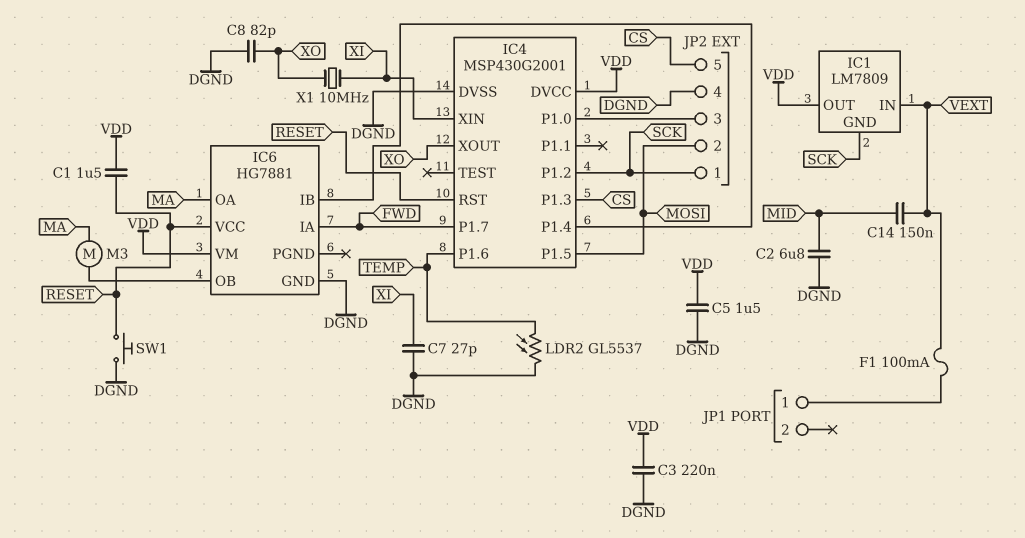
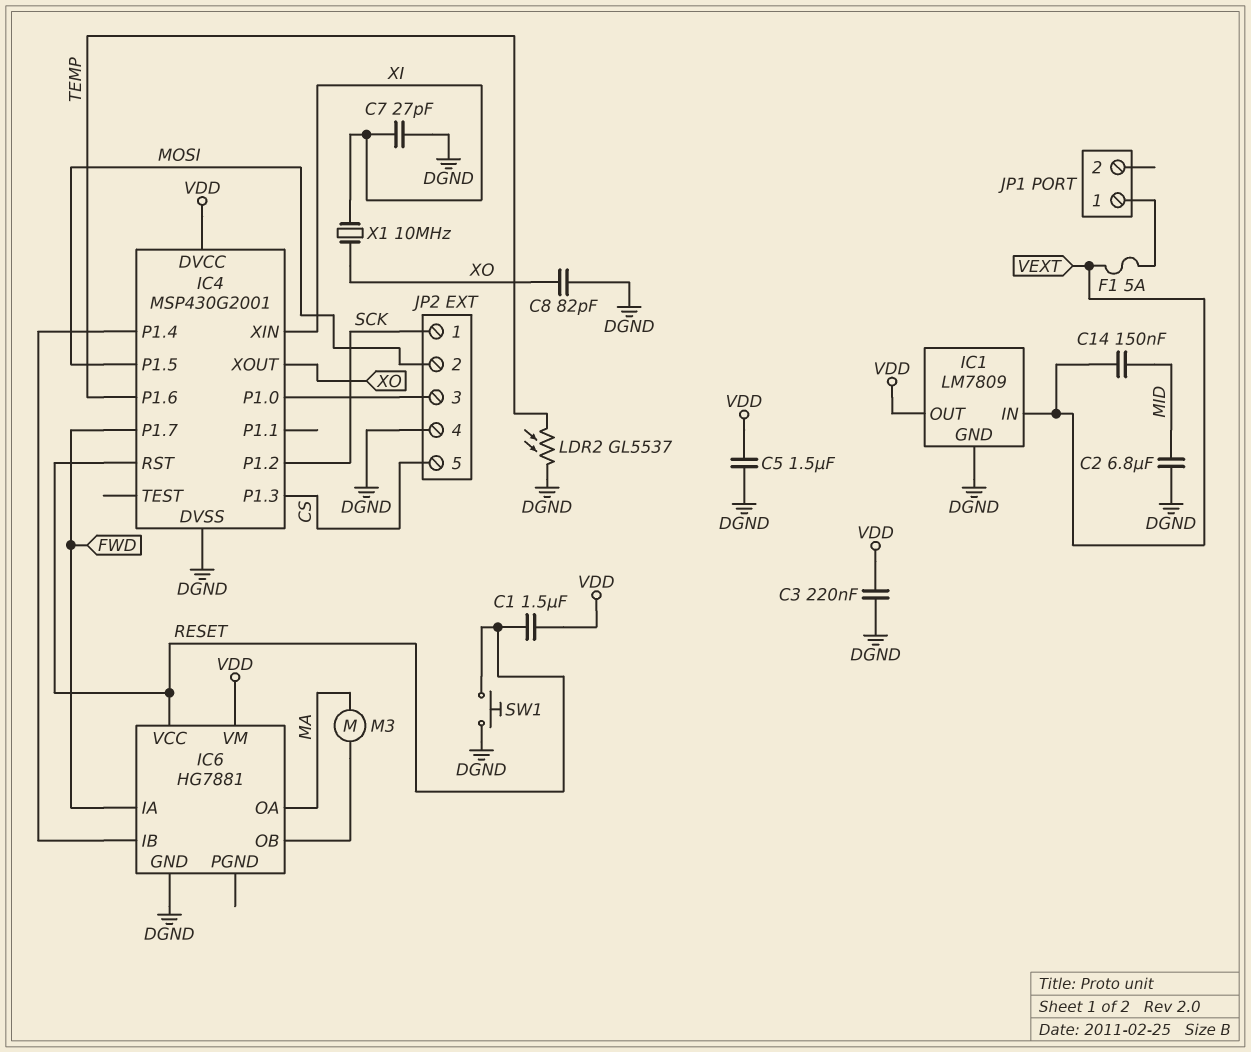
F1: 100mA (JP1/1, VEXT) -> 5A (JP1/1, VEXT)
IC1 pin GND: SCK -> DGND

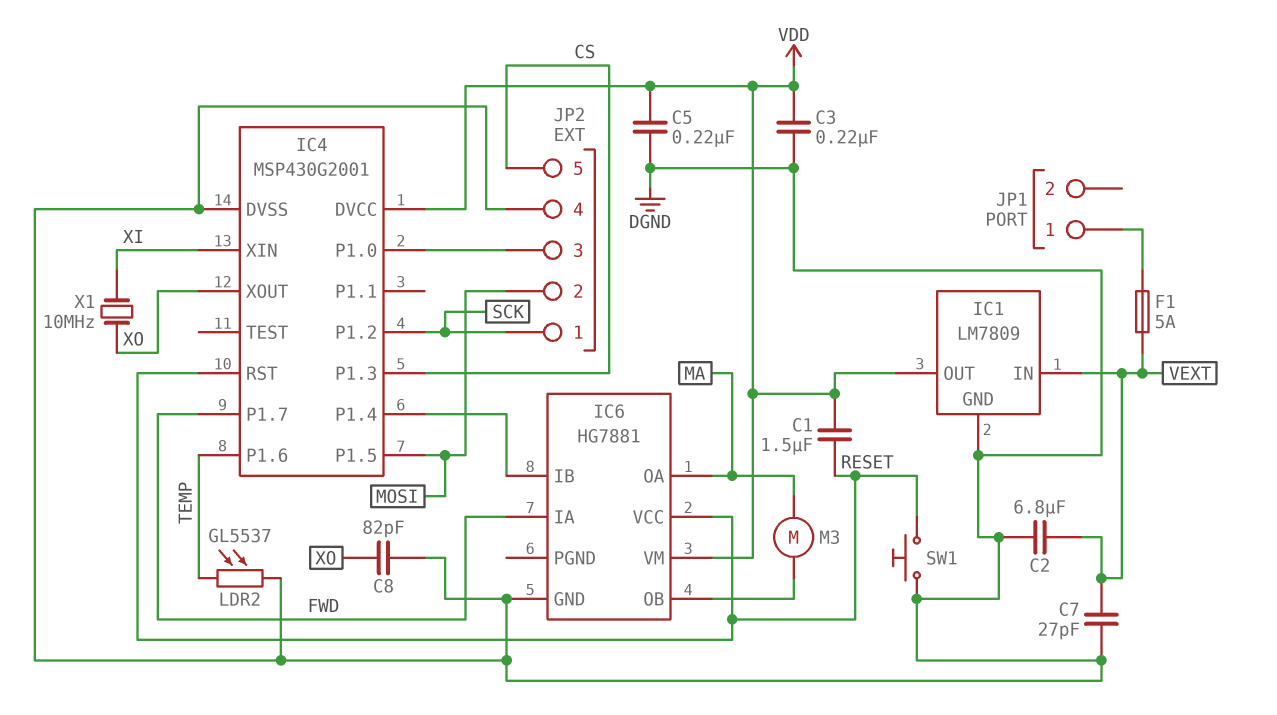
C2: 6.8uF (DGND, MID) -> 6.8uF (DGND, VEXT)
C5: 1.5uF (DGND, VDD) -> 220nF (DGND, VDD)
C7: 27pF (DGND, XI) -> 27pF (DGND, VEXT)
C14: 150nF (MID, VEXT) -> none

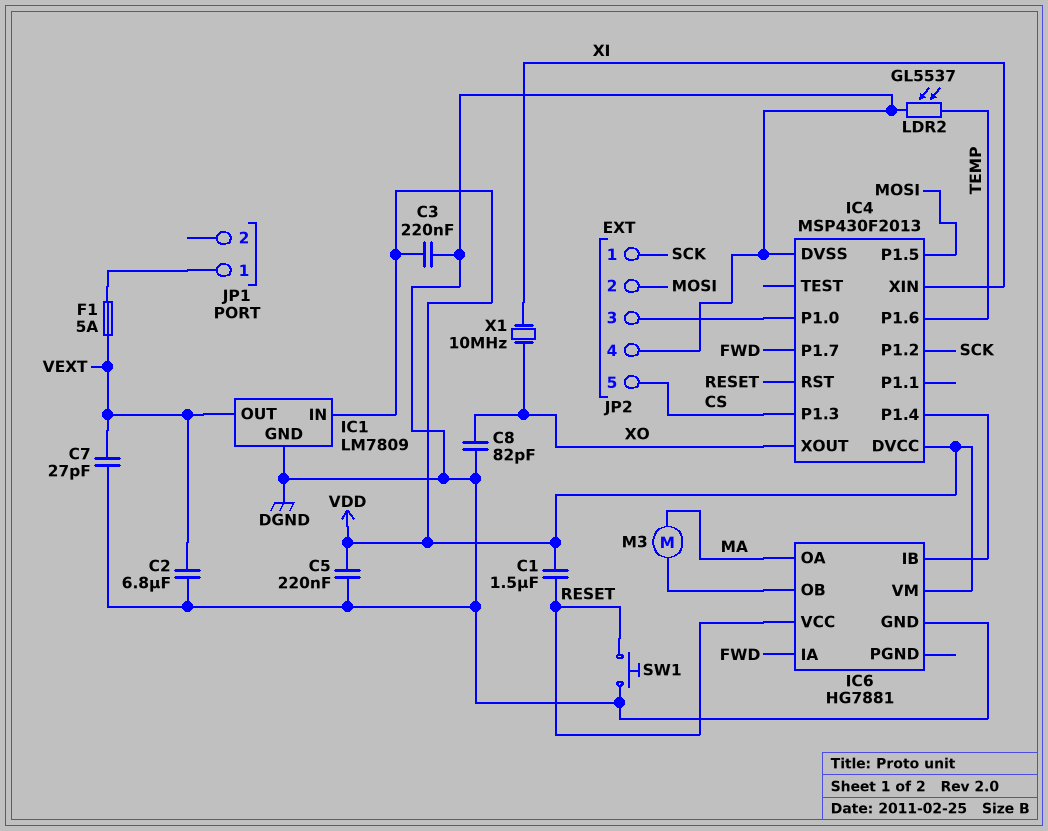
IC1 pin IN: VEXT -> VDD
IC1 pin OUT: VDD -> VEXT
IC4: MSP430G2001 -> MSP430F2013

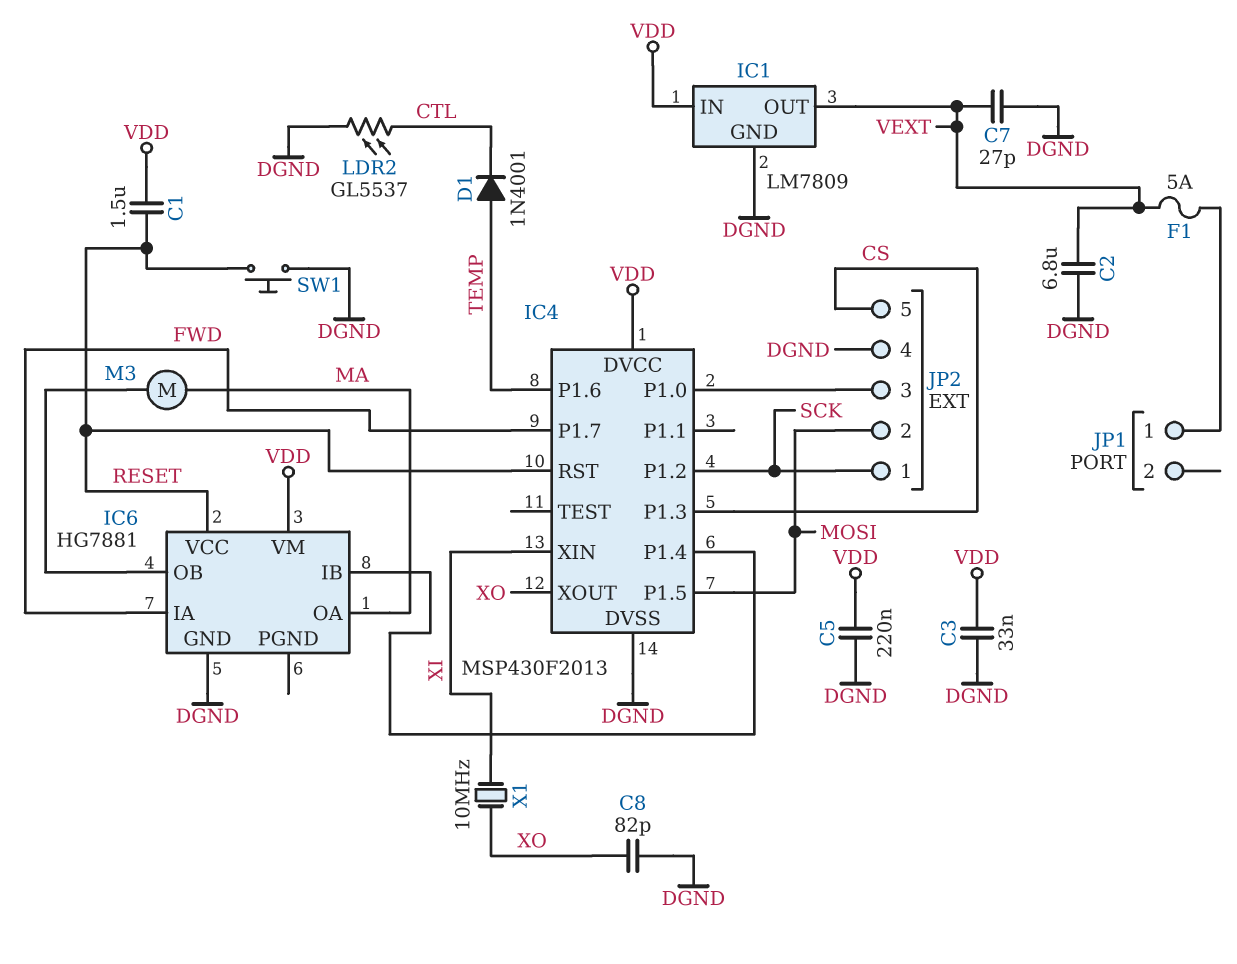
C3: 220nF (DGND, VDD) -> 33nF (DGND, VDD)
D1: none -> diode 1N4001 (A TEMP, K CTL)
LDR2: GL5537 (DGND, TEMP) -> GL5537 (CTL, DGND)

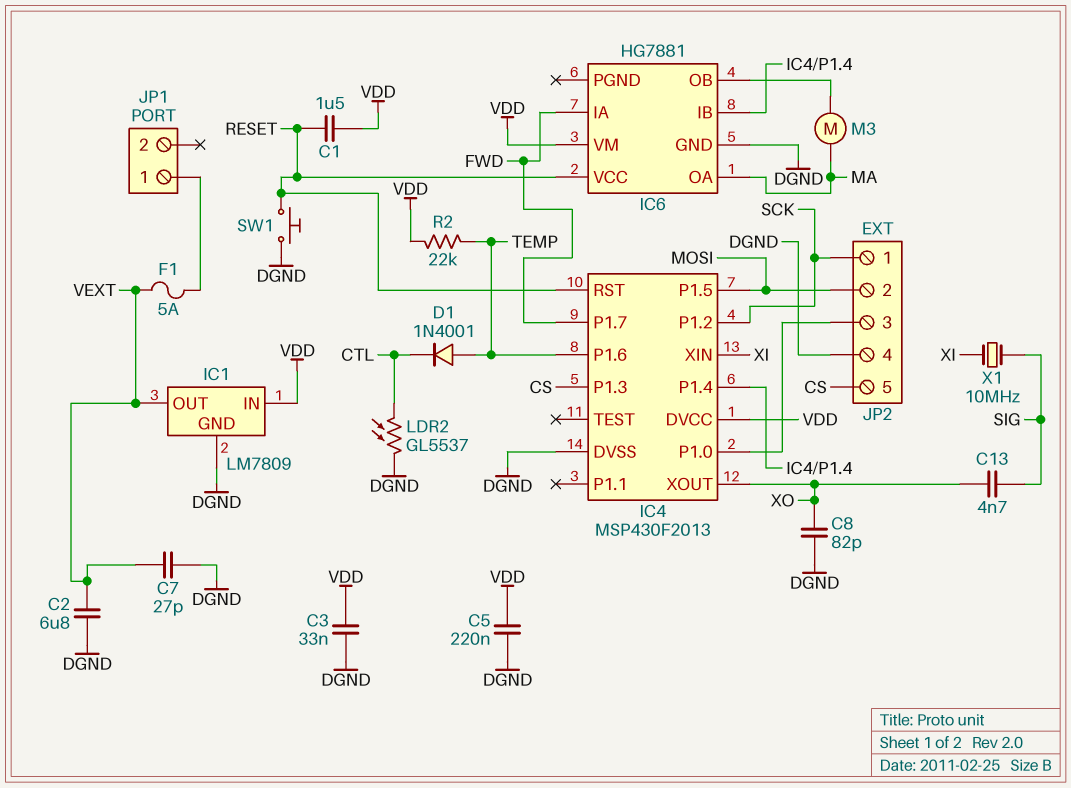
C13: none -> 4.7nF (SIG, XO)
R2: none -> 22k (TEMP, VDD)
X1: 10MHz (XI, XO) -> 10MHz (SIG, XI)

